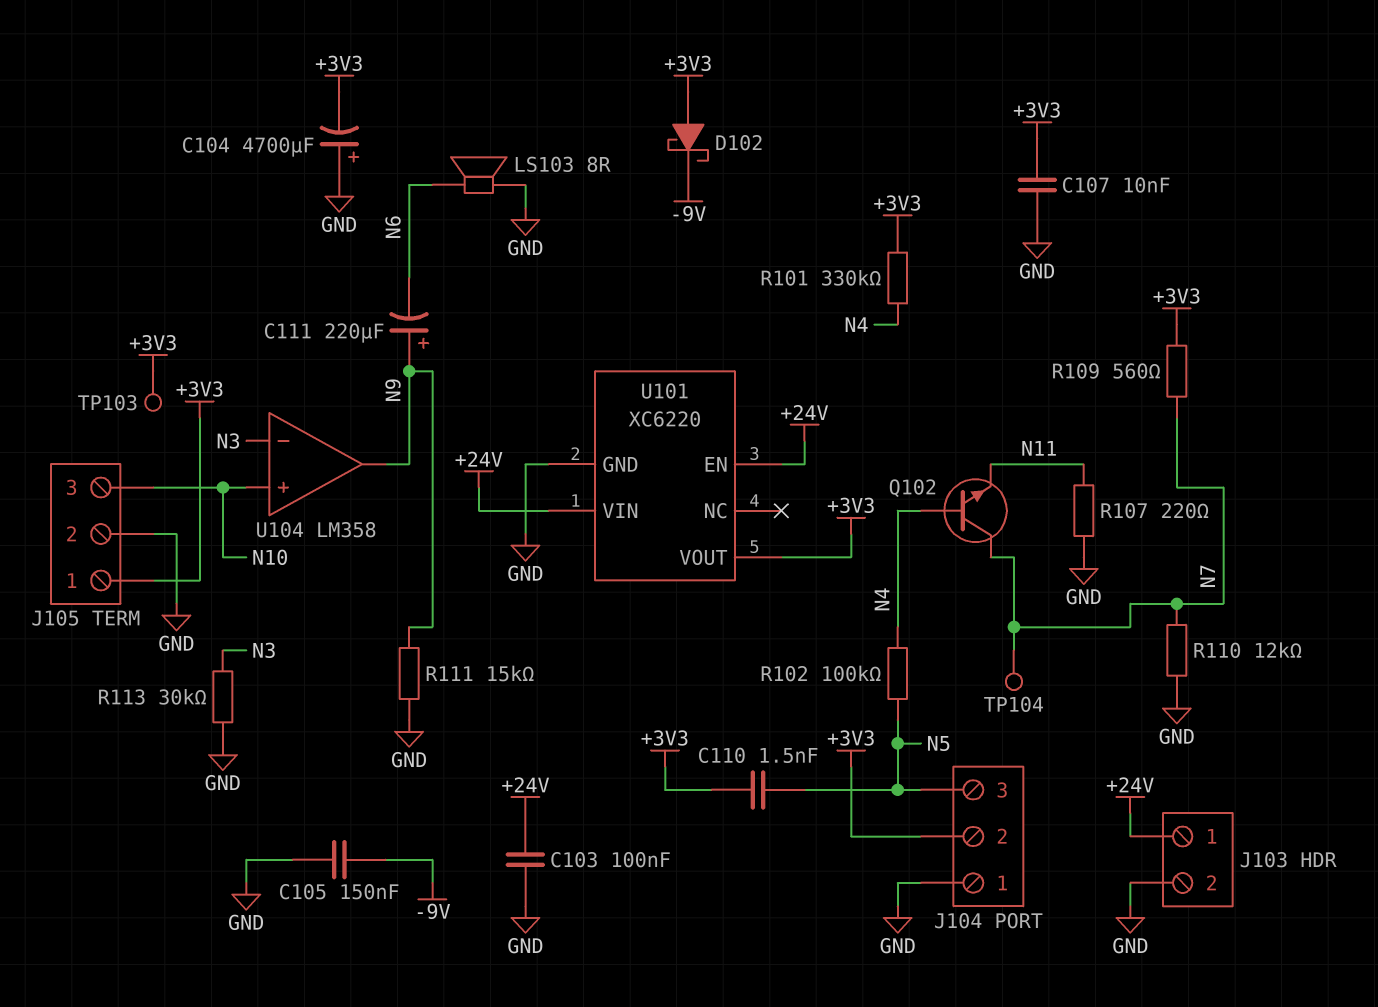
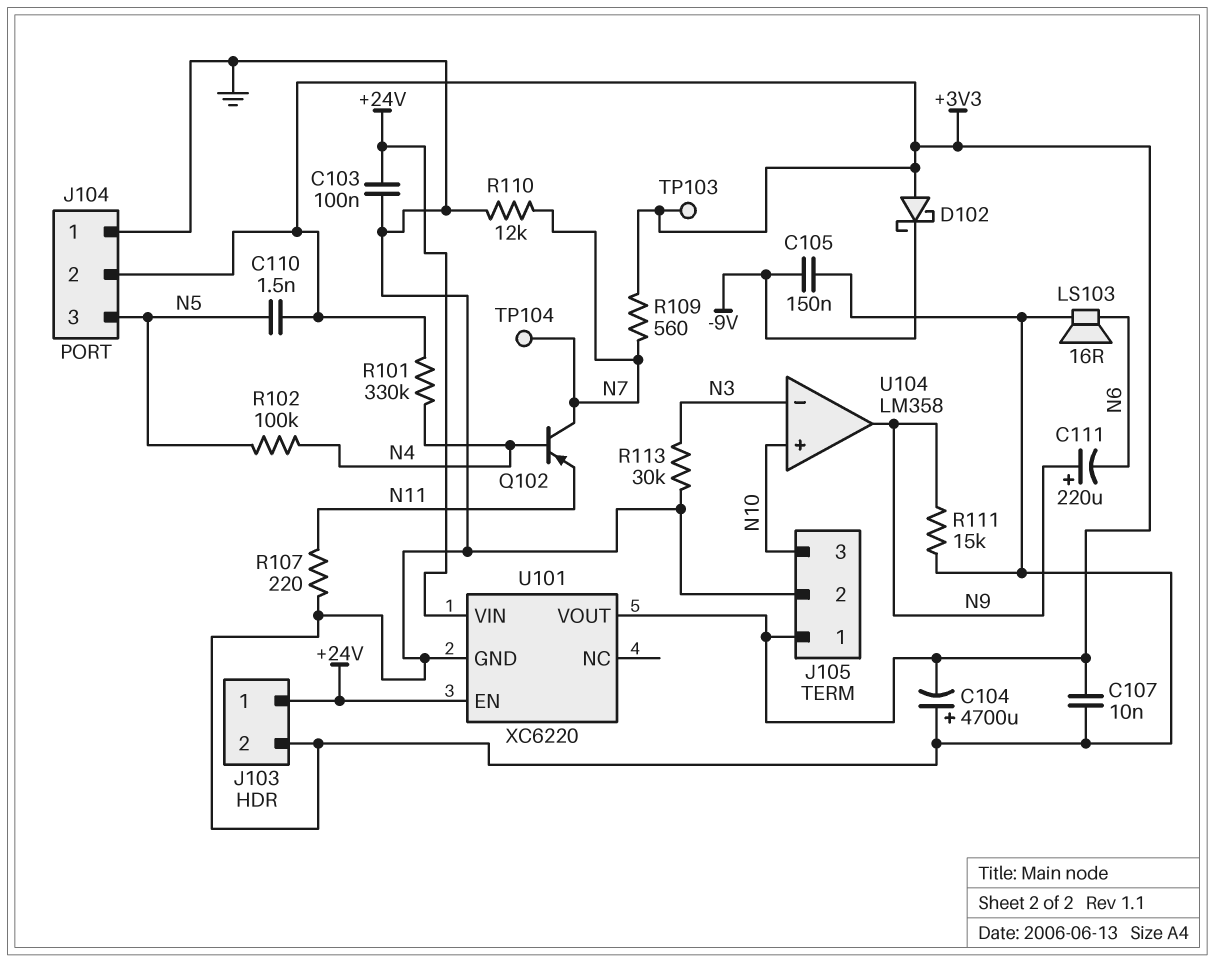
LS103: speaker 8R (GND, N6) -> speaker 16R (GND, N6)
Q102: NPN (B N4, C N7, E N11) -> PNP (B N4, C N7, E N11)

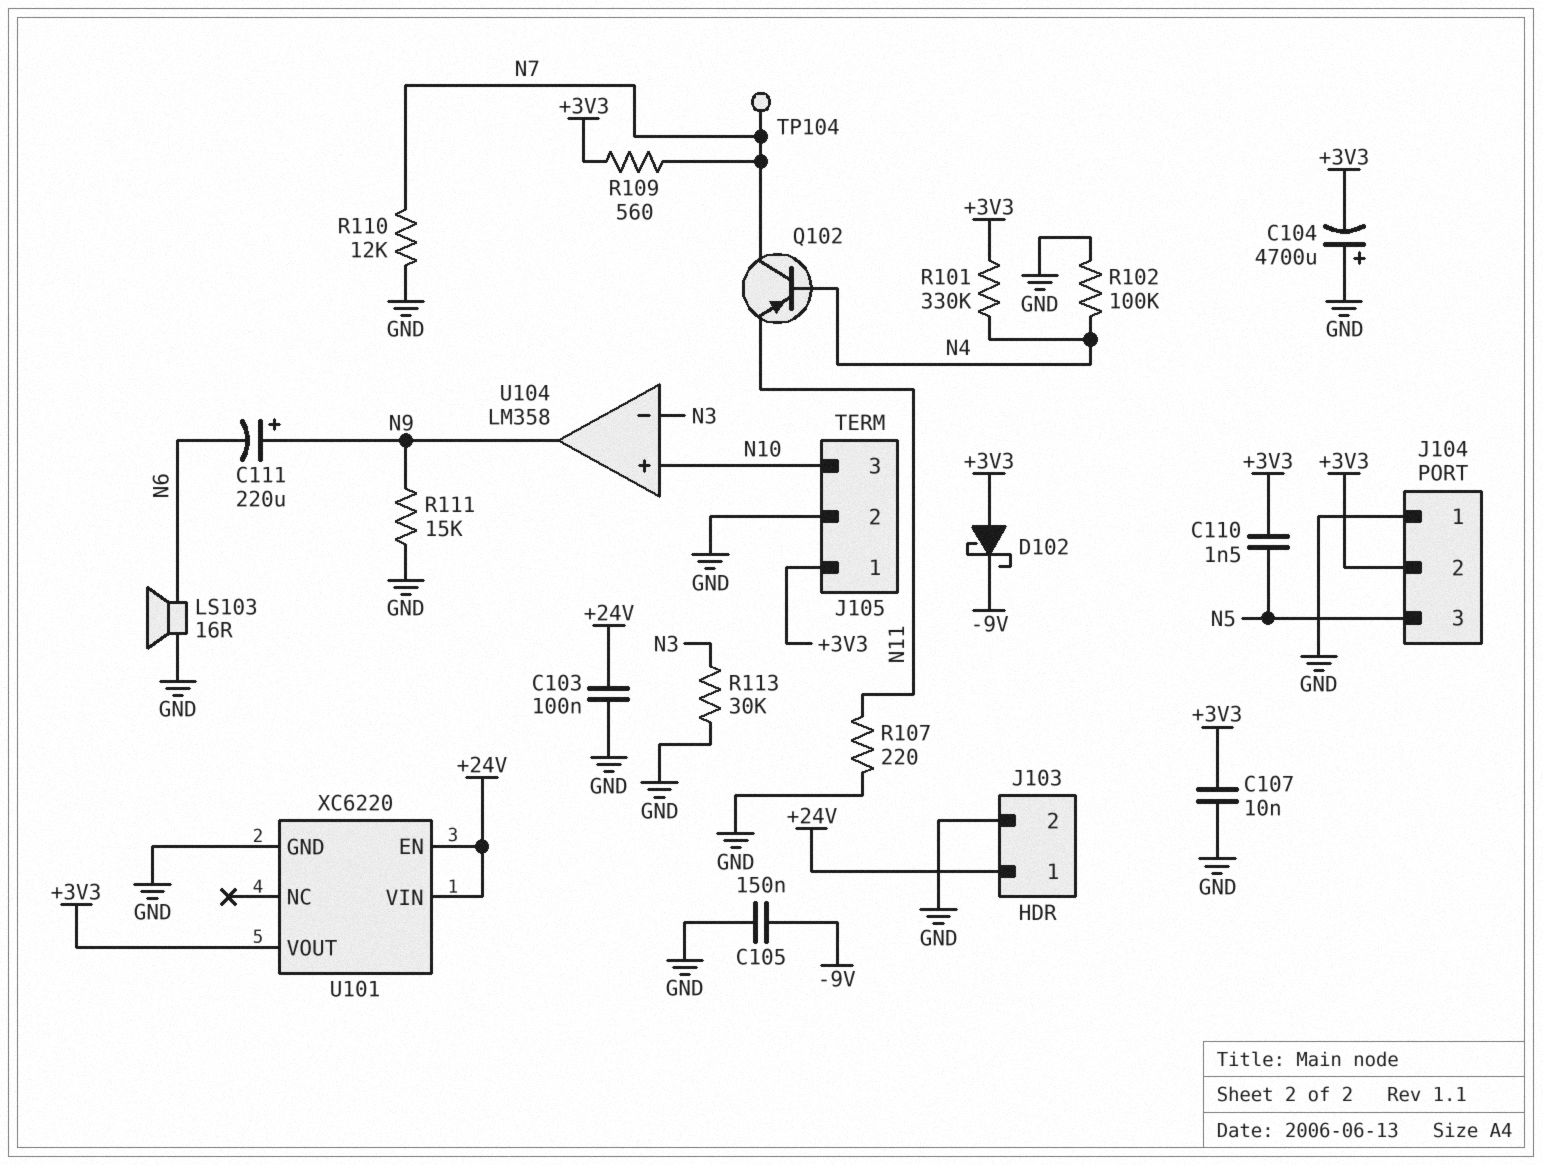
R102: 100k (N4, N5) -> 100k (GND, N4)
TP103: test point (+3V3) -> none

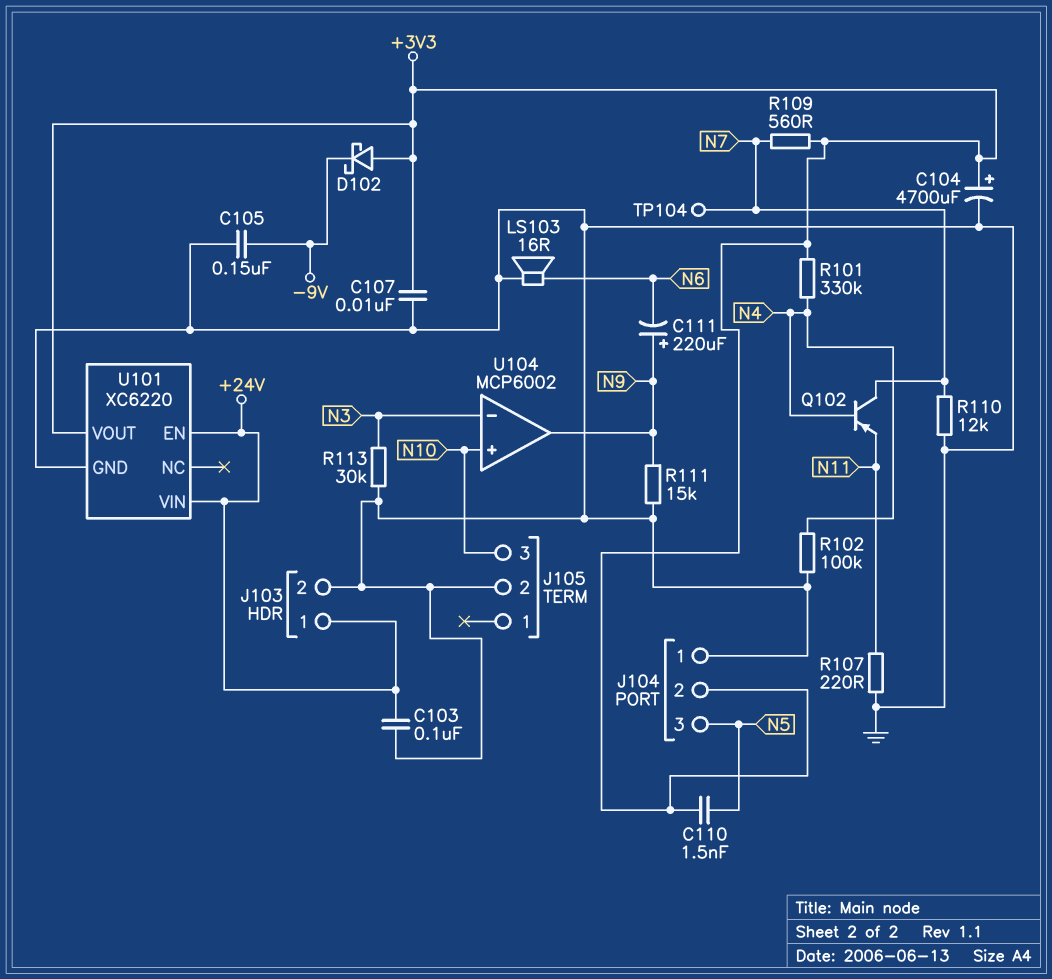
C104: 4700uF (plus GND, minus +3V3) -> 4700uF (plus +3V3, minus GND)
J105 pin 1: +3V3 -> none
U104: LM358 -> MCP6002

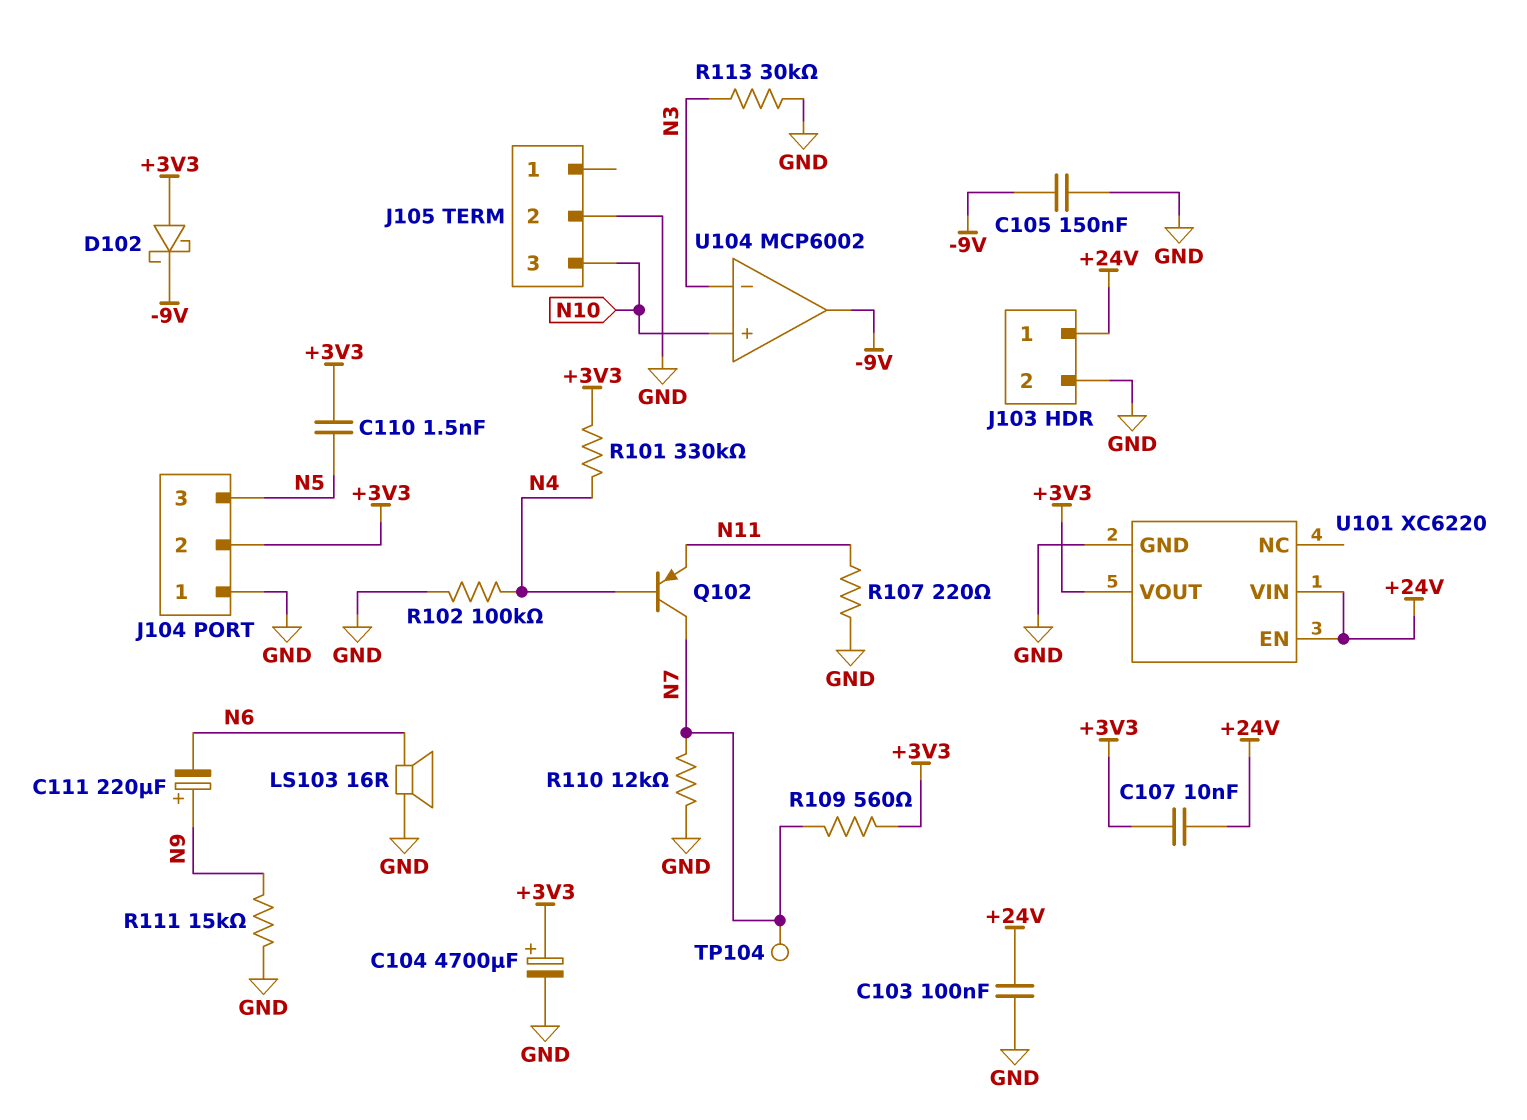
C107: 10nF (+3V3, GND) -> 10nF (+3V3, +24V)
U104 pin out: N9 -> -9V

